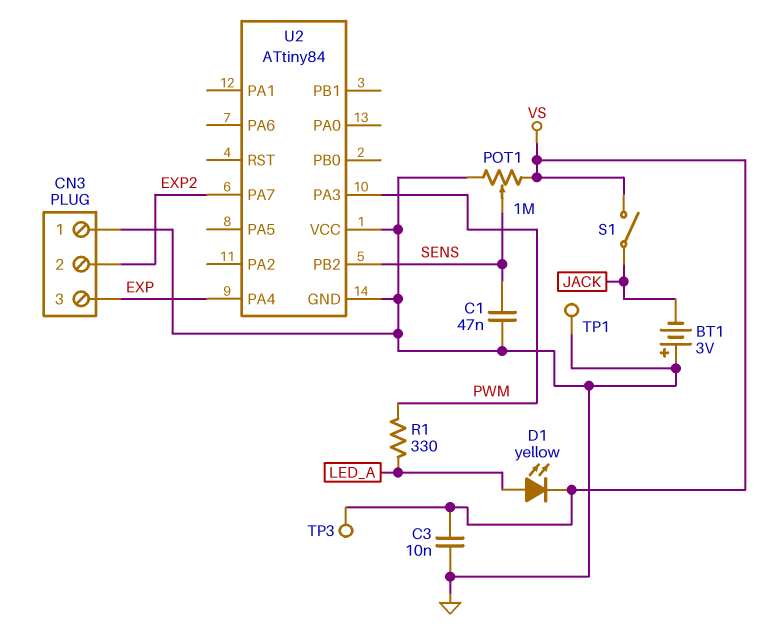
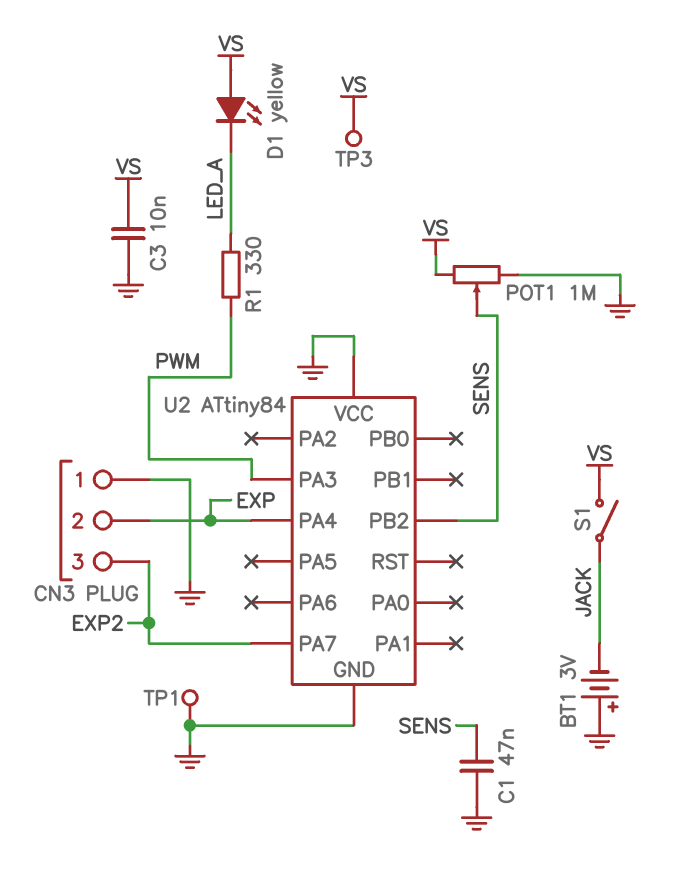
CN3 pin 2: EXP2 -> EXP
CN3 pin 3: EXP -> EXP2
D1: LED yellow (A LED_A, K VS) -> LED yellow (A VS, K LED_A)

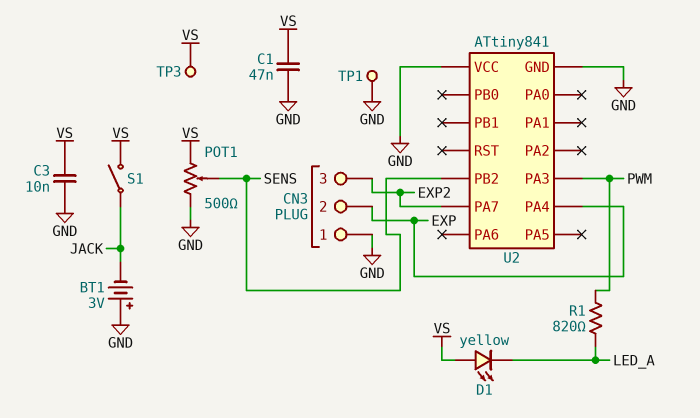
C1: 47nF (GND, SENS) -> 47nF (GND, VS)
POT1: 1M (GND, VS, wiper SENS) -> 500 (GND, VS, wiper SENS)
R1: 330 (LED_A, PWM) -> 820 (LED_A, PWM)
U2: ATtiny84 -> ATtiny841

